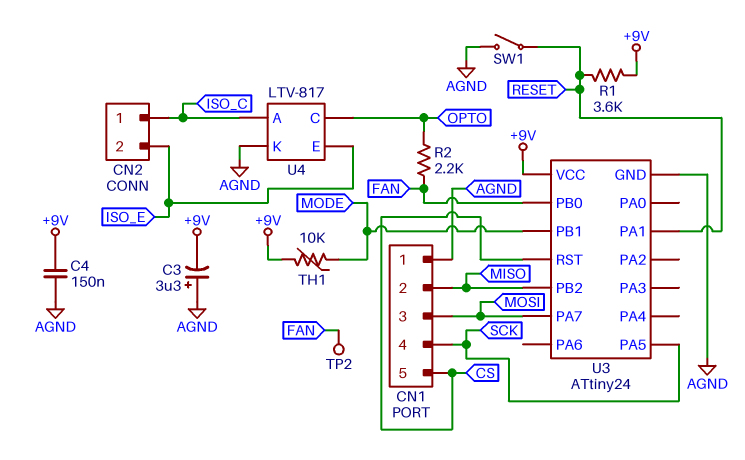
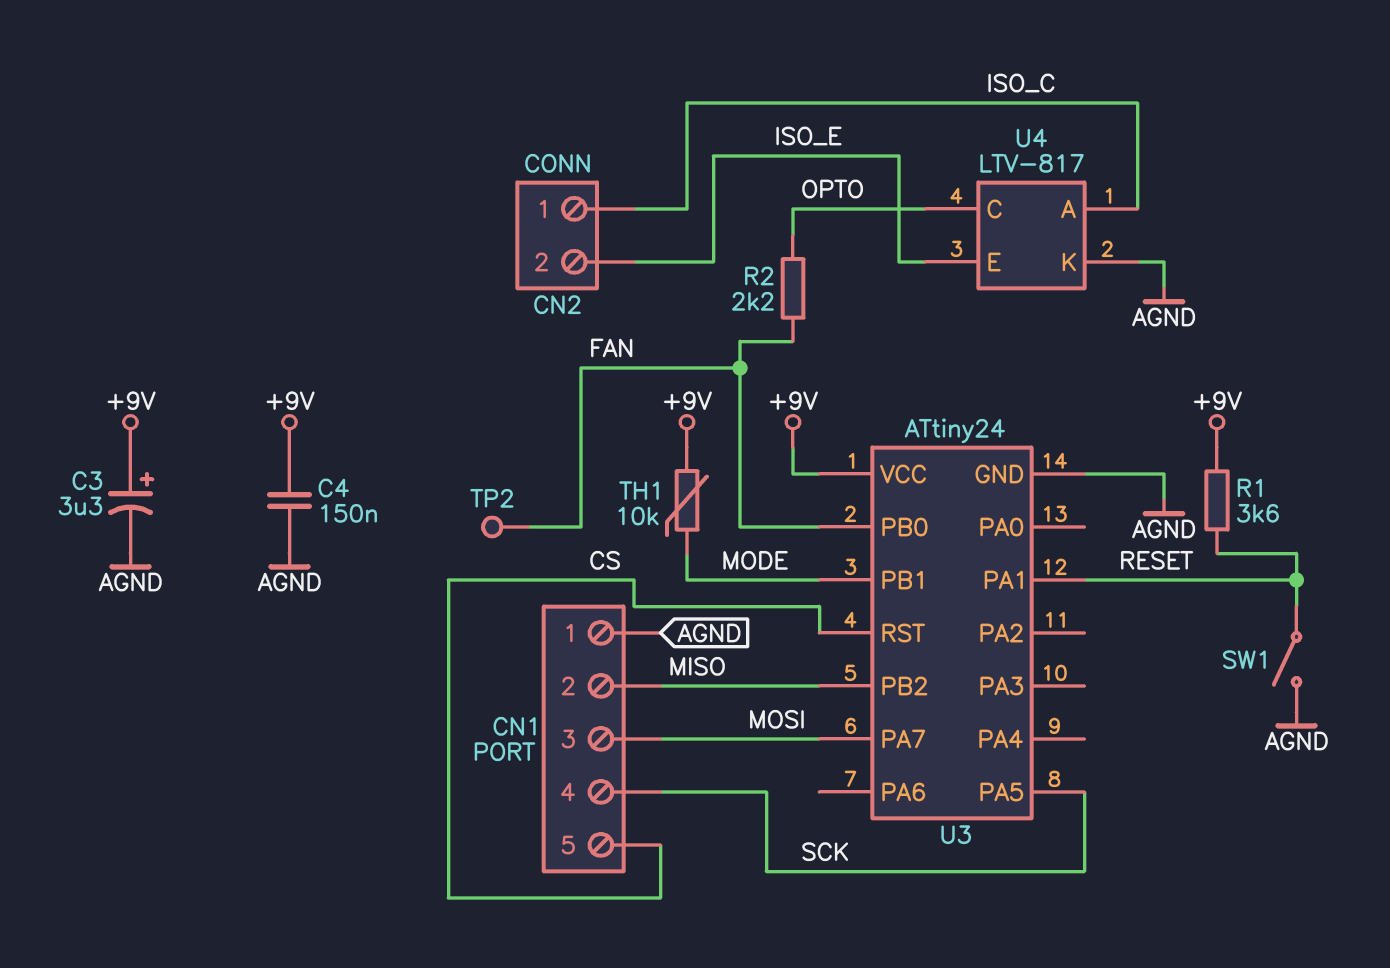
C3: 3.3uF (plus AGND, minus +9V) -> 3.3uF (plus +9V, minus AGND)

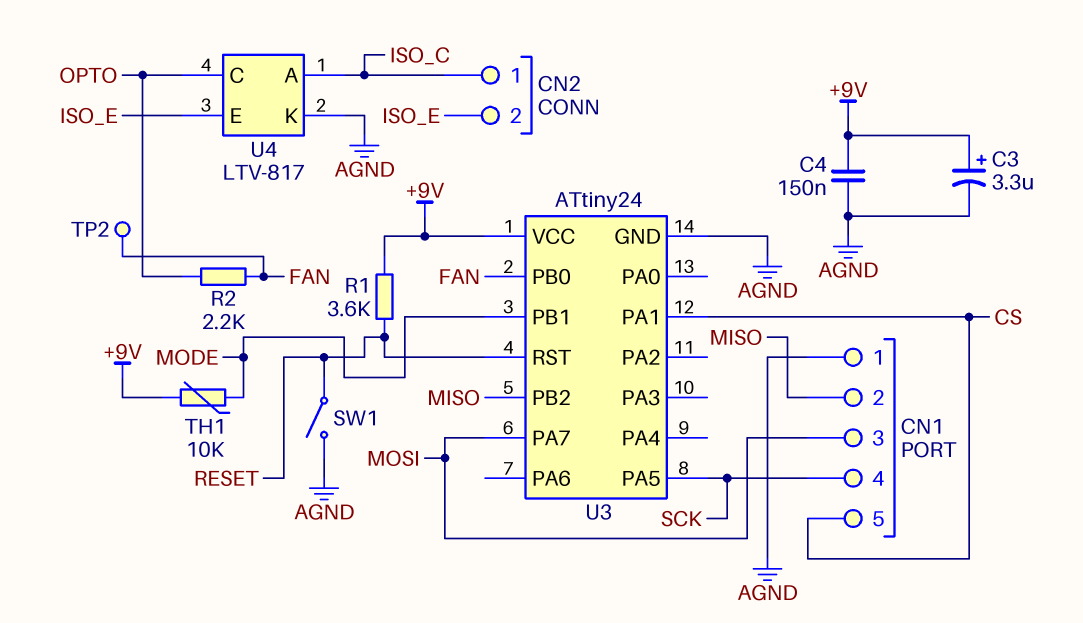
U3 pin PA1: RESET -> CS
U3 pin RST: CS -> RESET

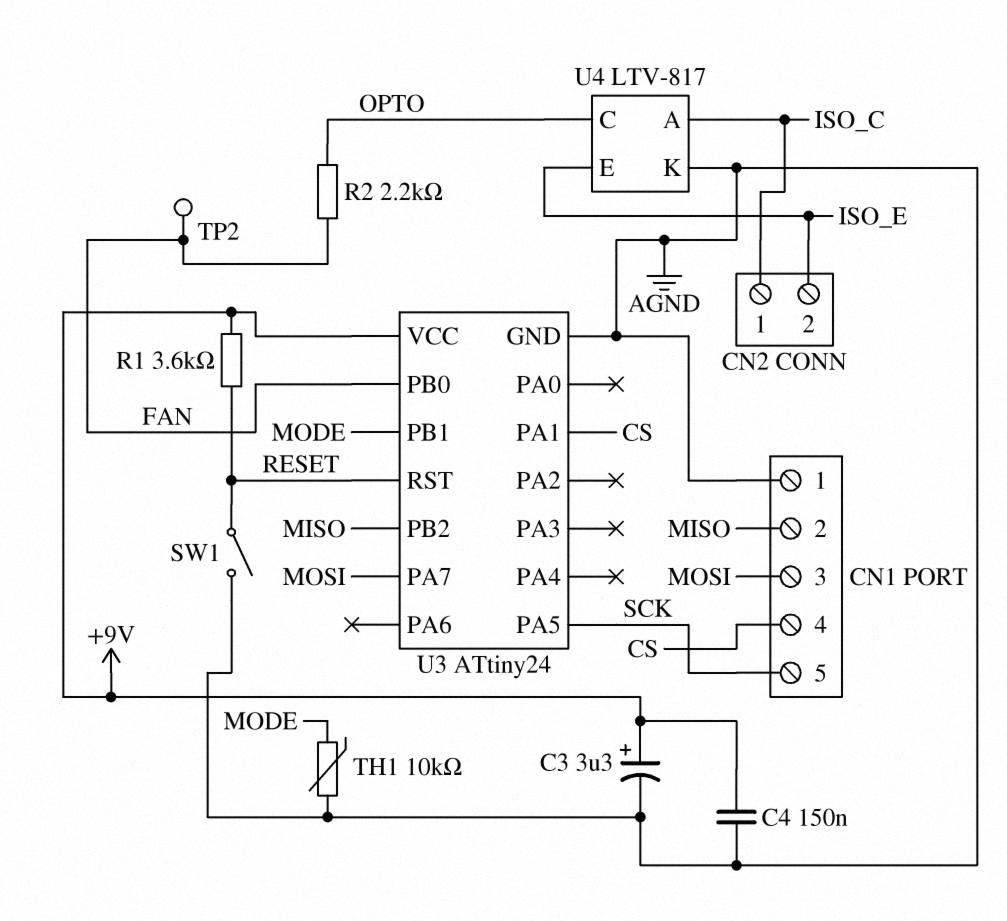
CN1 pin 4: SCK -> CS
CN1 pin 5: CS -> SCK
TH1: 10k (+9V, MODE) -> 10k (AGND, MODE)

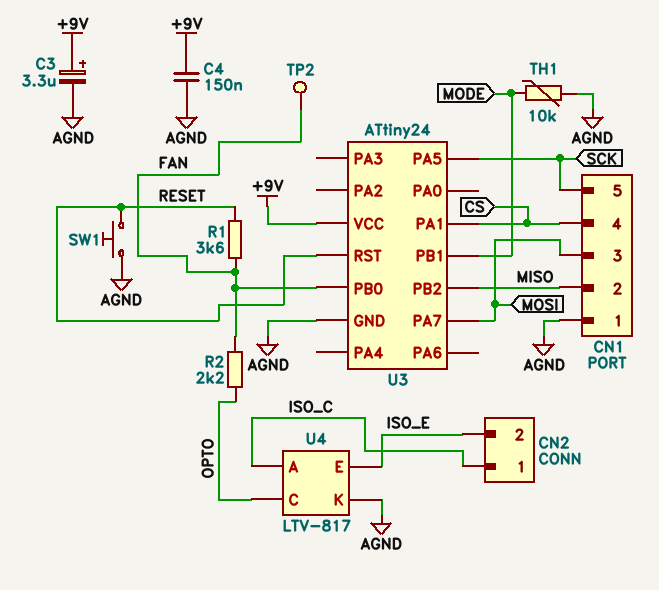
R1: 3.6k (+9V, RESET) -> 3.6k (FAN, RESET)
SW1: switch (AGND, RESET) -> button (AGND, RESET)

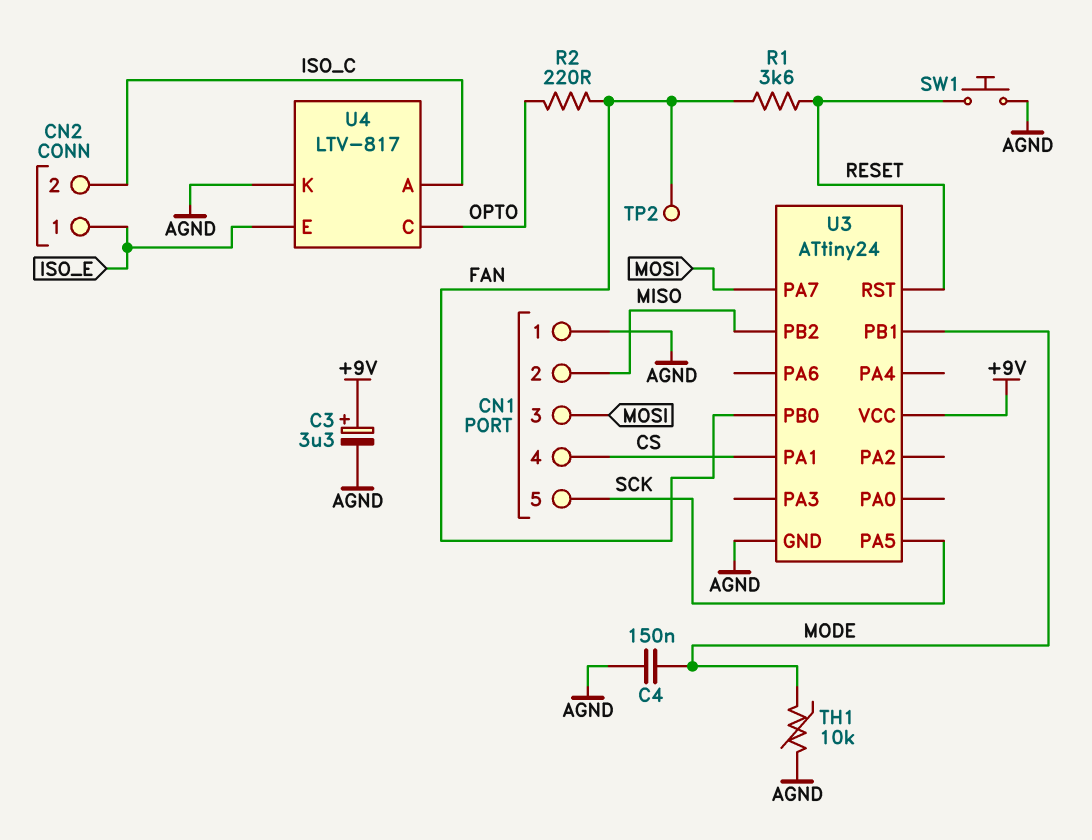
C4: 150nF (+9V, AGND) -> 150nF (AGND, MODE)
CN2 pin 1: ISO_C -> ISO_E
CN2 pin 2: ISO_E -> ISO_C
R2: 2.2k (FAN, OPTO) -> 220 (FAN, OPTO)

